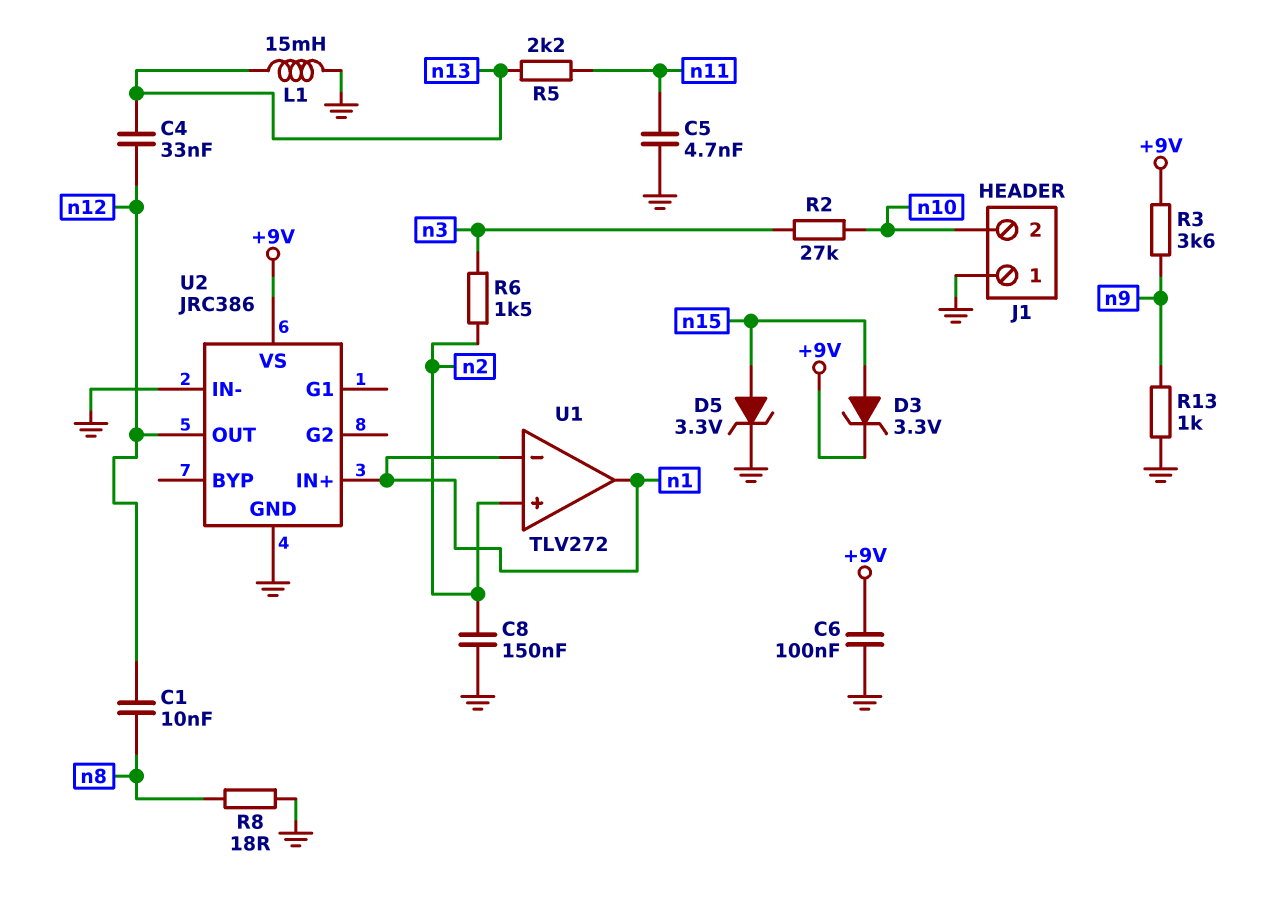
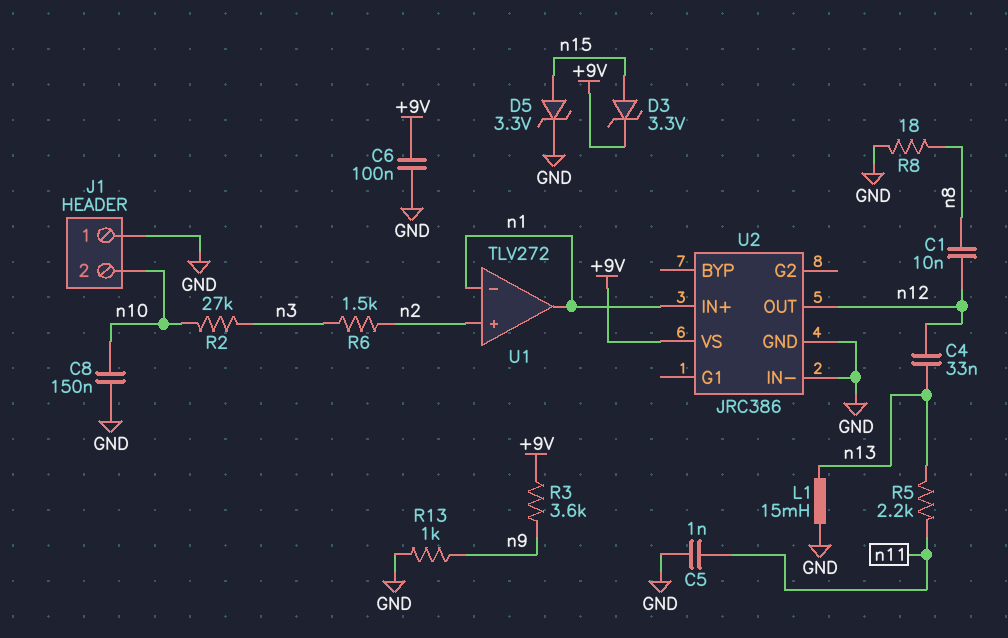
C5: 4.7nF (GND, n11) -> 1nF (GND, n11)
C8: 150nF (GND, n2) -> 150nF (GND, n10)

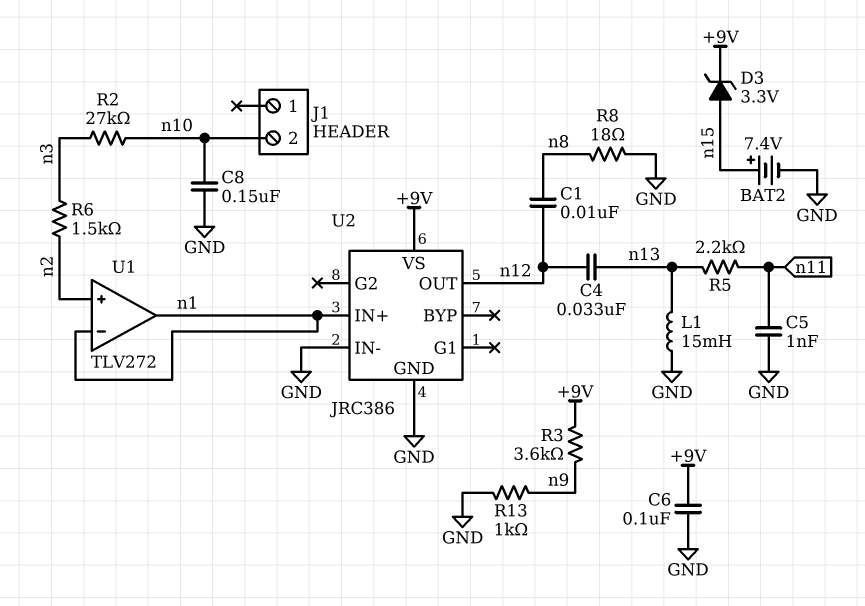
BAT2: none -> 7.4V (plus n15, minus GND)
D5: zener 3.3V (A n15, K GND) -> none
J1 pin 1: GND -> none

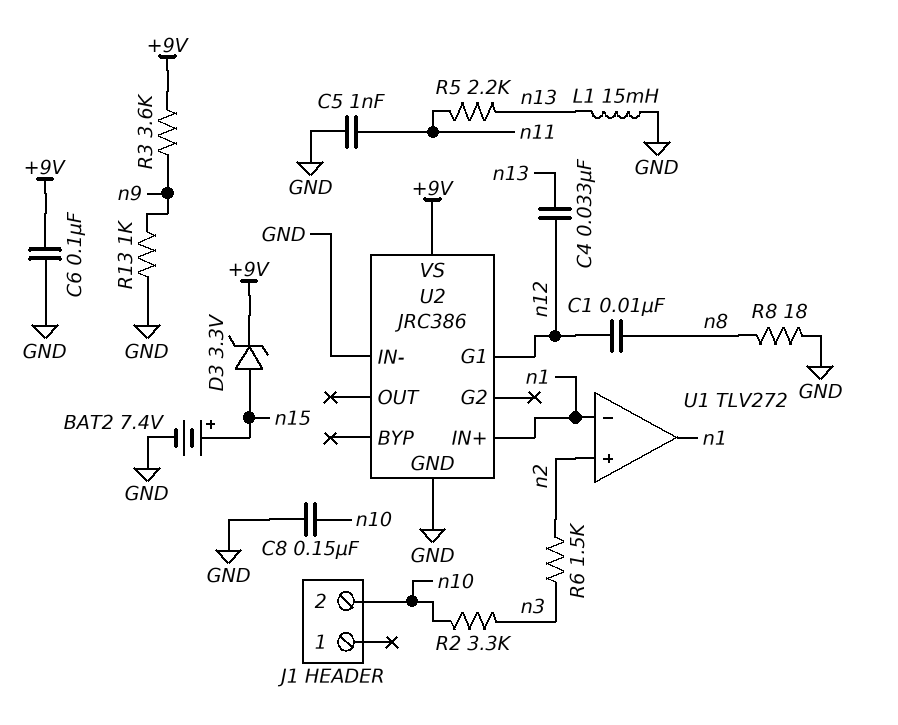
R2: 27k (n3, n10) -> 3.3k (n3, n10)
U2 pin G1: none -> n12
U2 pin OUT: n12 -> none

